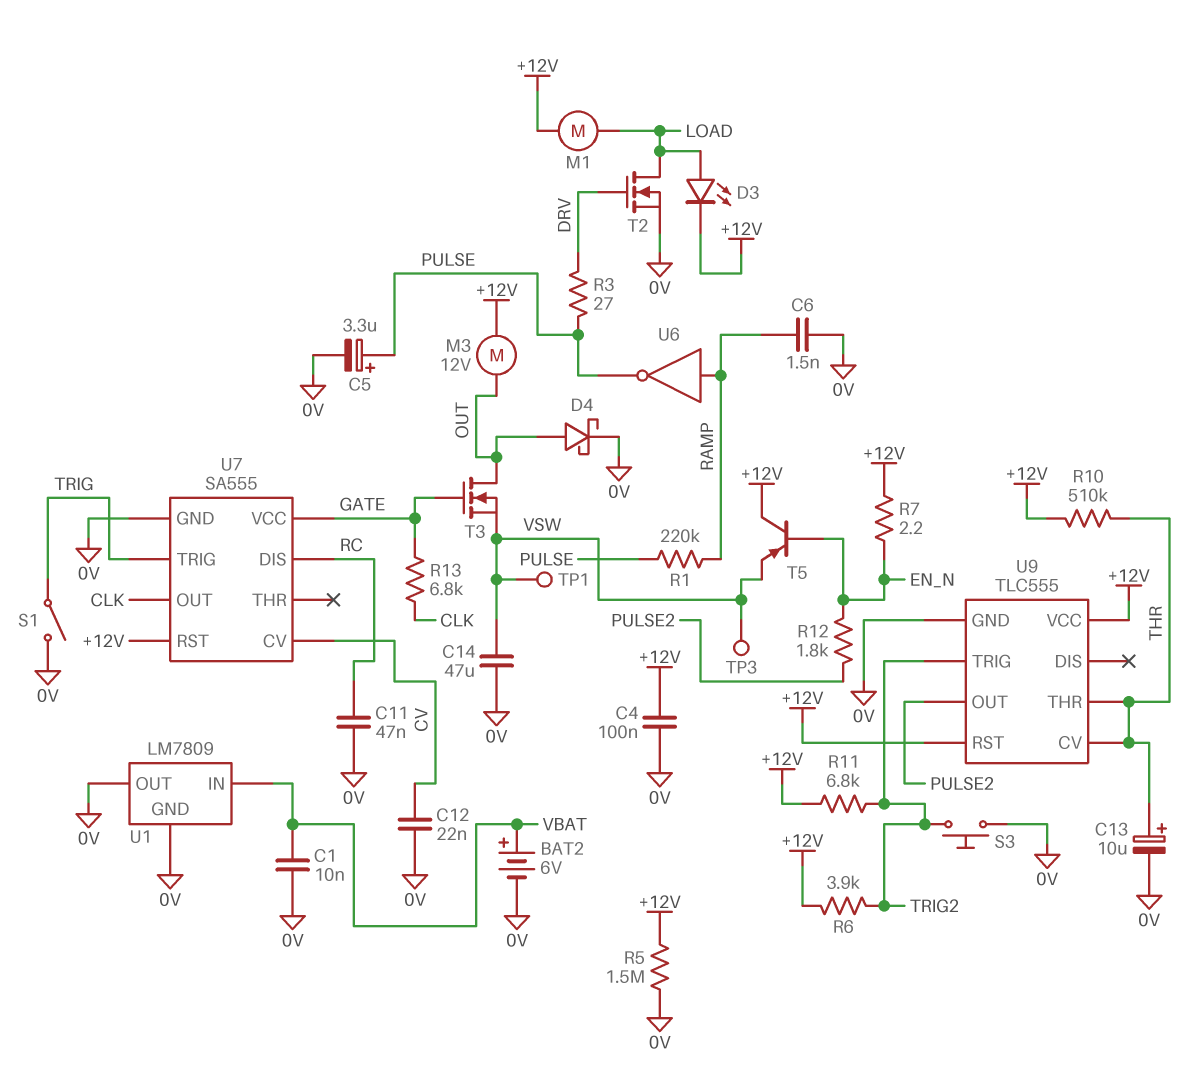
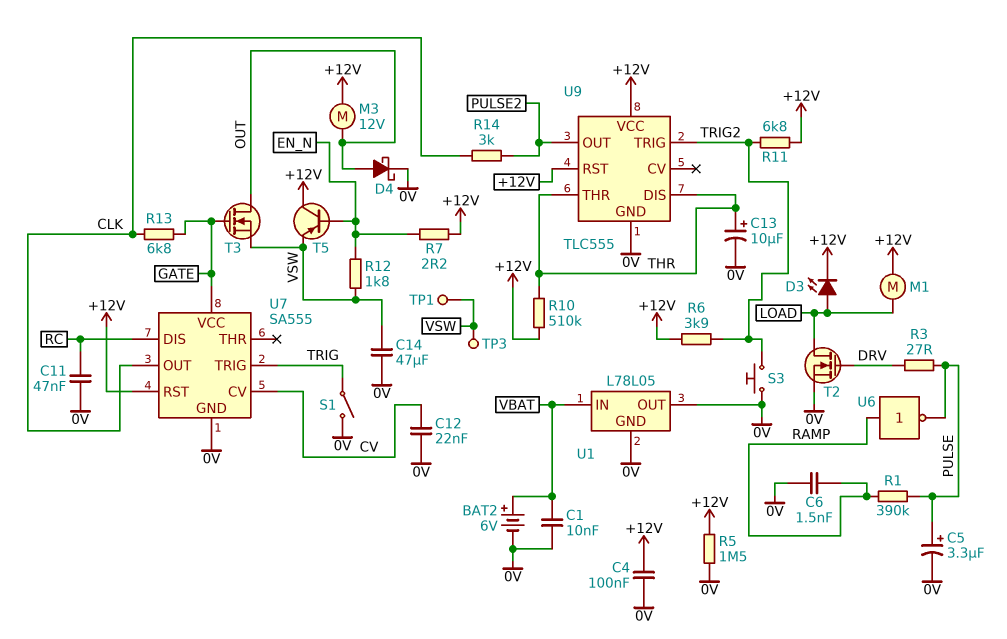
R1: 220k (PULSE, RAMP) -> 390k (PULSE, RAMP)
R12: 1.8k (EN_N, PULSE2) -> 1.8k (EN_N, VSW)
R14: none -> 3k (CLK, PULSE2)
U1: LM7809 -> L78L05
U9 pin CV: THR -> none
U9 pin DIS: none -> THR

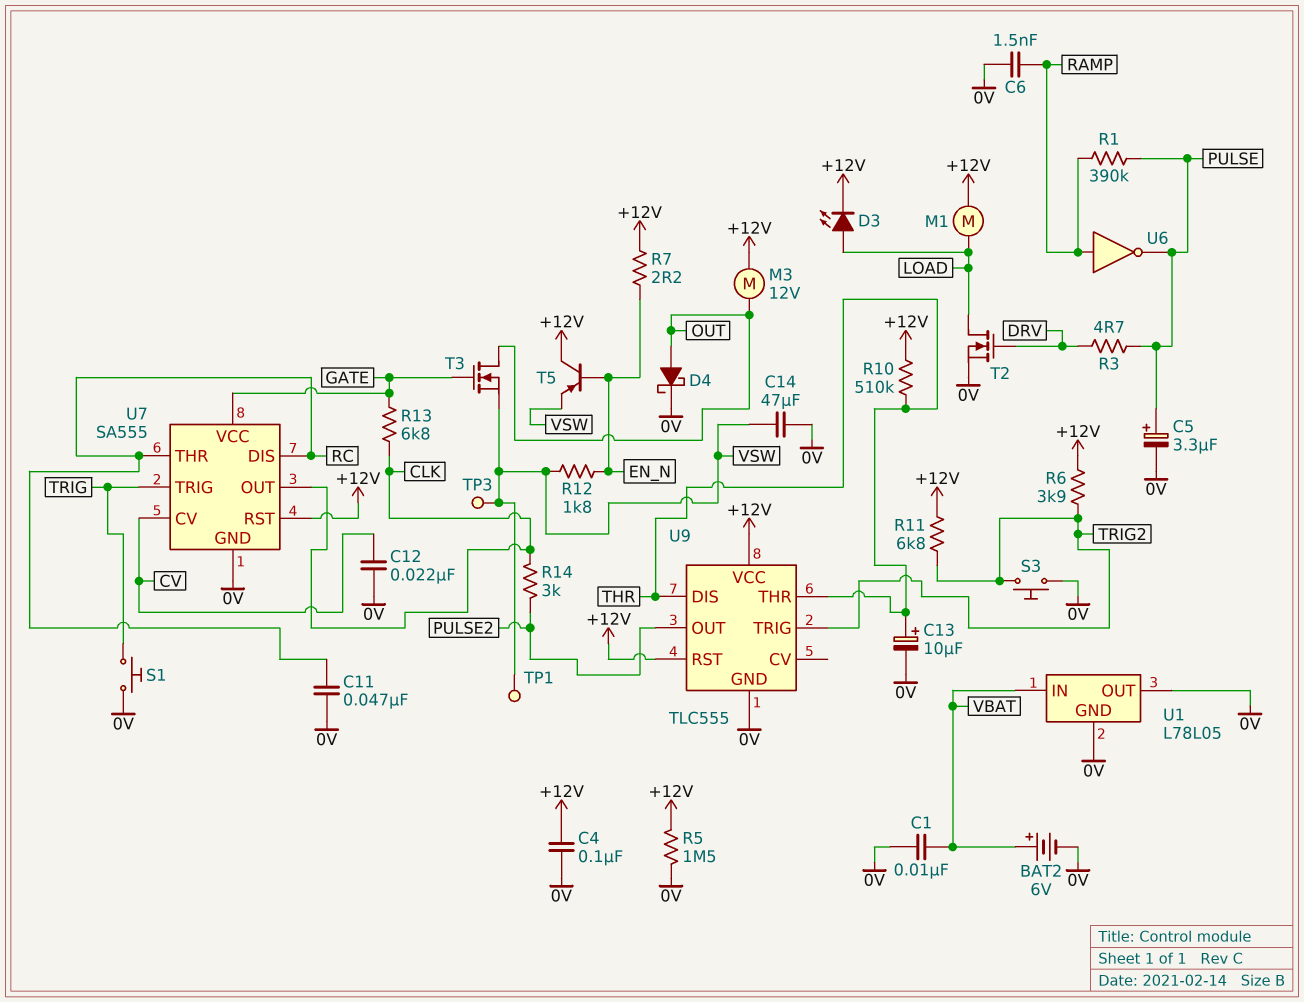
R3: 27 (DRV, PULSE) -> 4.7 (DRV, PULSE)
S1: switch (0V, TRIG) -> button (0V, TRIG)
U7 pin THR: none -> RC

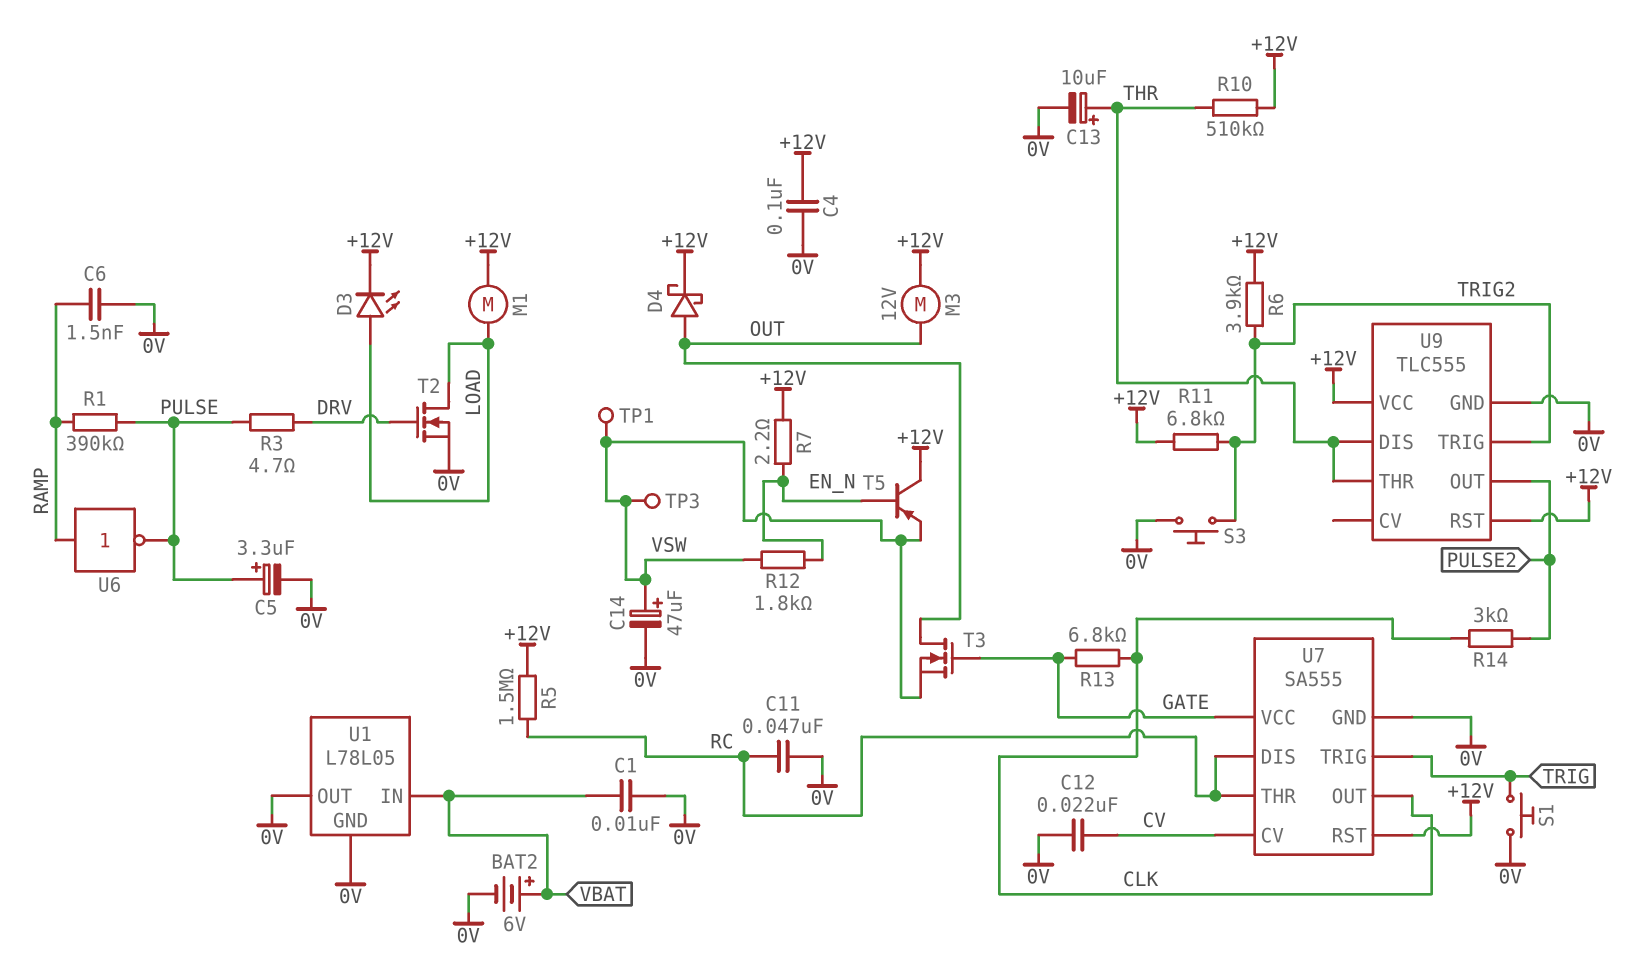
C14: 47uF (0V, VSW) -> 47uF (plus VSW, minus 0V)
D4: schottky (A OUT, K 0V) -> schottky (A OUT, K +12V)
R5: 1.5M (+12V, 0V) -> 1.5M (+12V, RC)

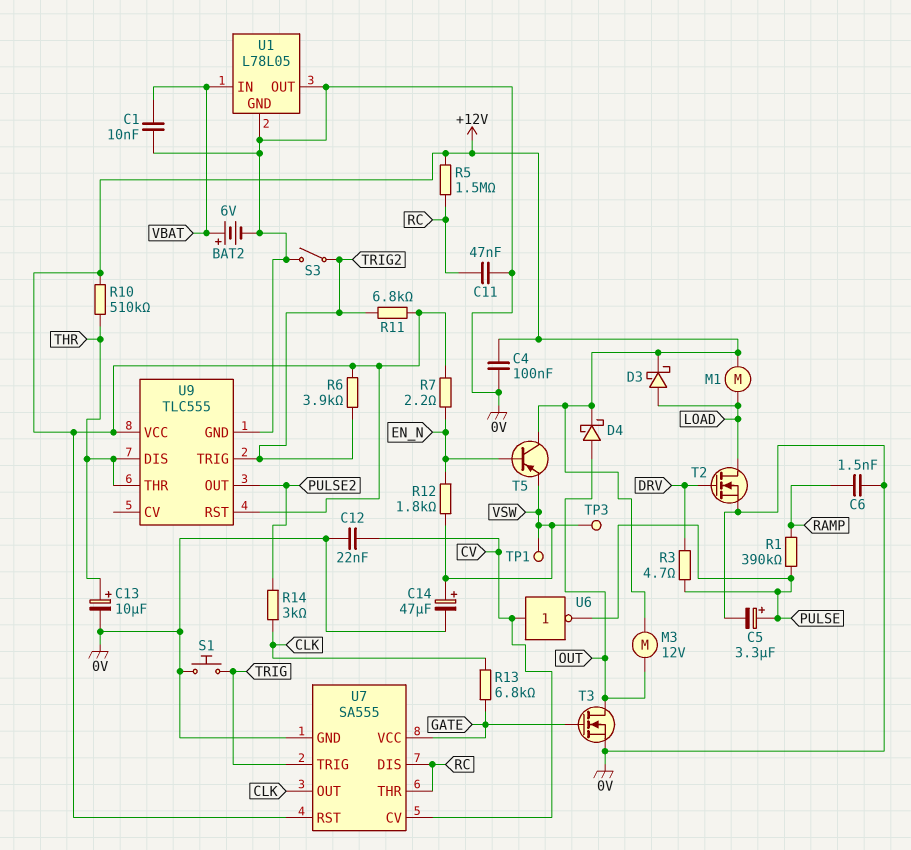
D3: LED (A LOAD, K +12V) -> schottky (A LOAD, K +12V)
S3: button (0V, TRIG2) -> switch (0V, TRIG2)
T3: NMOS (G GATE, D OUT, S VSW) -> NMOS (G GATE, D OUT, S 0V)
U6: NOT (in RAMP, out PULSE) -> NOT (in CV, out PULSE)

